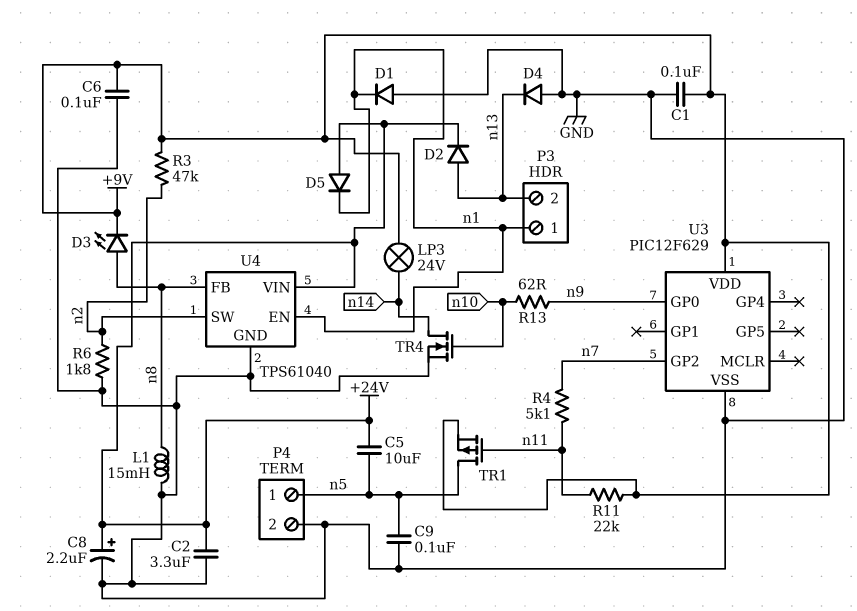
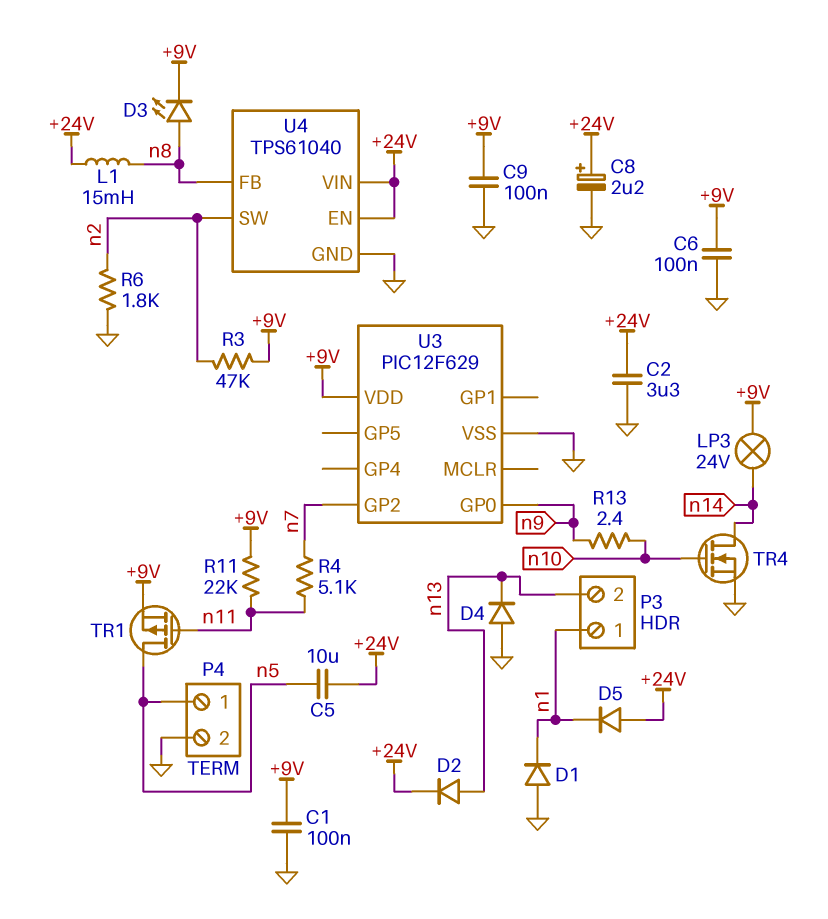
C9: 100nF (GND, n5) -> 100nF (+9V, GND)
L1: 15mH (GND, n8) -> 15mH (+24V, n8)
R13: 62 (n9, n10) -> 2.4 (n9, n10)
U4 pin EN: n1 -> +24V

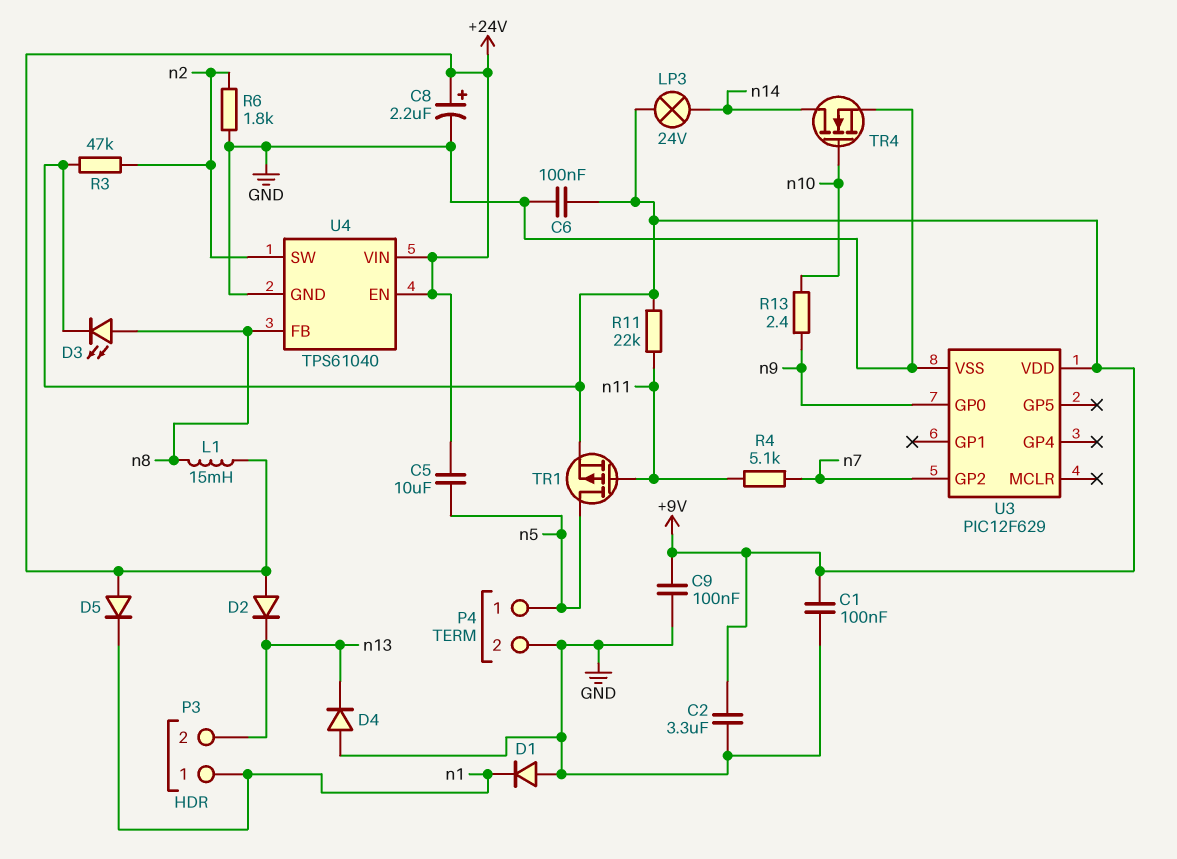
C2: 3.3uF (+24V, GND) -> 3.3uF (+9V, GND)
D2: diode (A n13, K +24V) -> diode (A +24V, K n13)

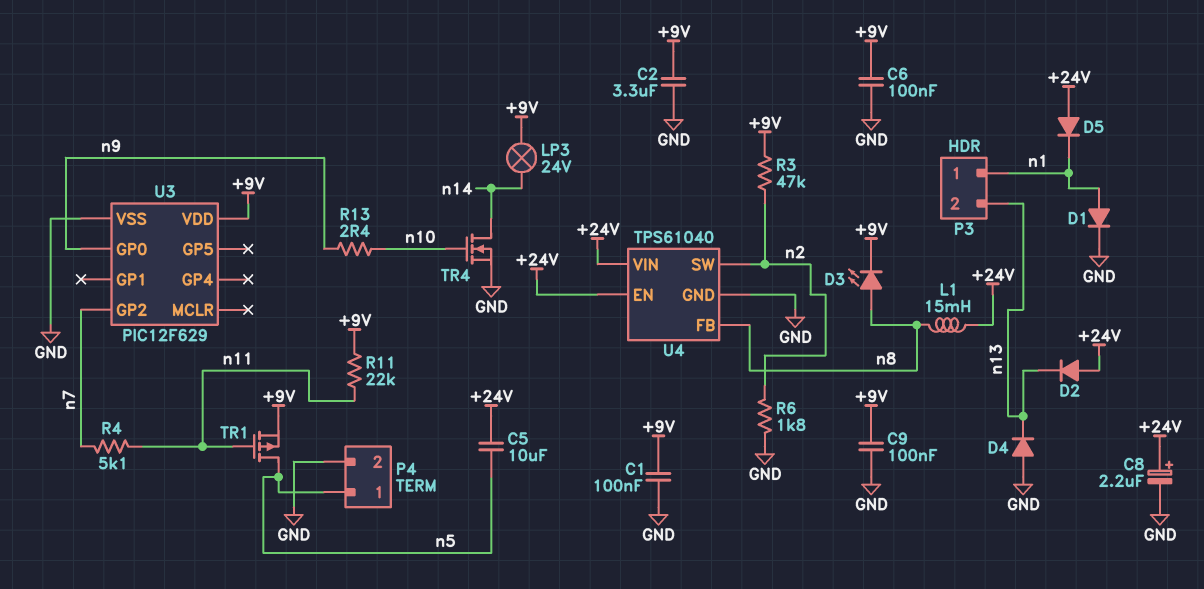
D1: diode (A GND, K n1) -> diode (A n1, K GND)

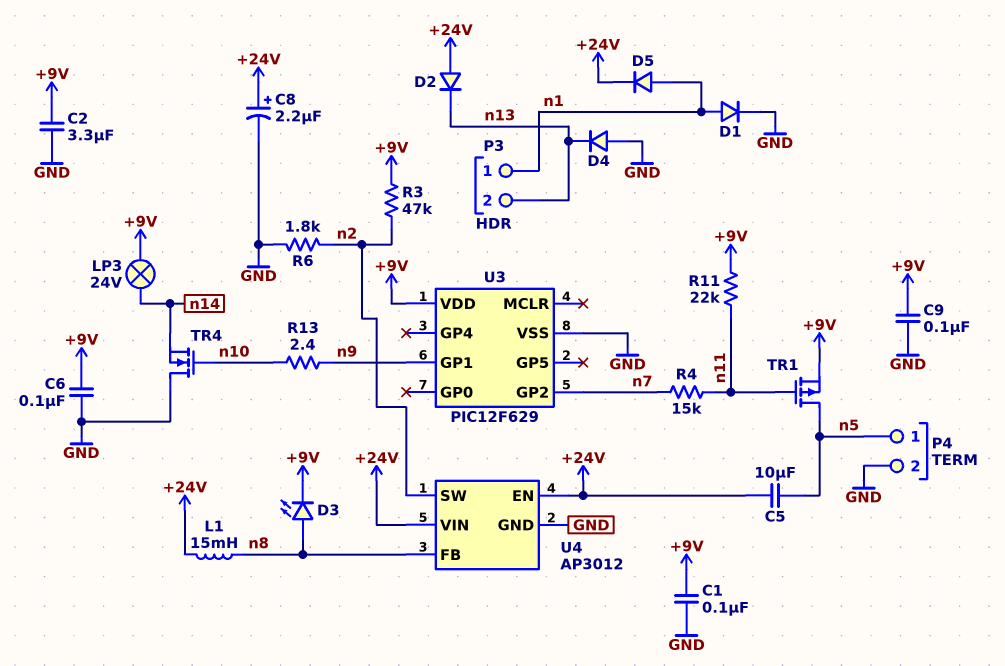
D5: diode (A +24V, K n1) -> diode (A n1, K +24V)
R4: 5.1k (n7, n11) -> 15k (n7, n11)
TR4: NMOS (G n10, D n14, S GND) -> NMOS (G n10, D GND, S n14)
U3 pin GP0: n9 -> none
U3 pin GP1: none -> n9
U4: TPS61040 -> AP3012

